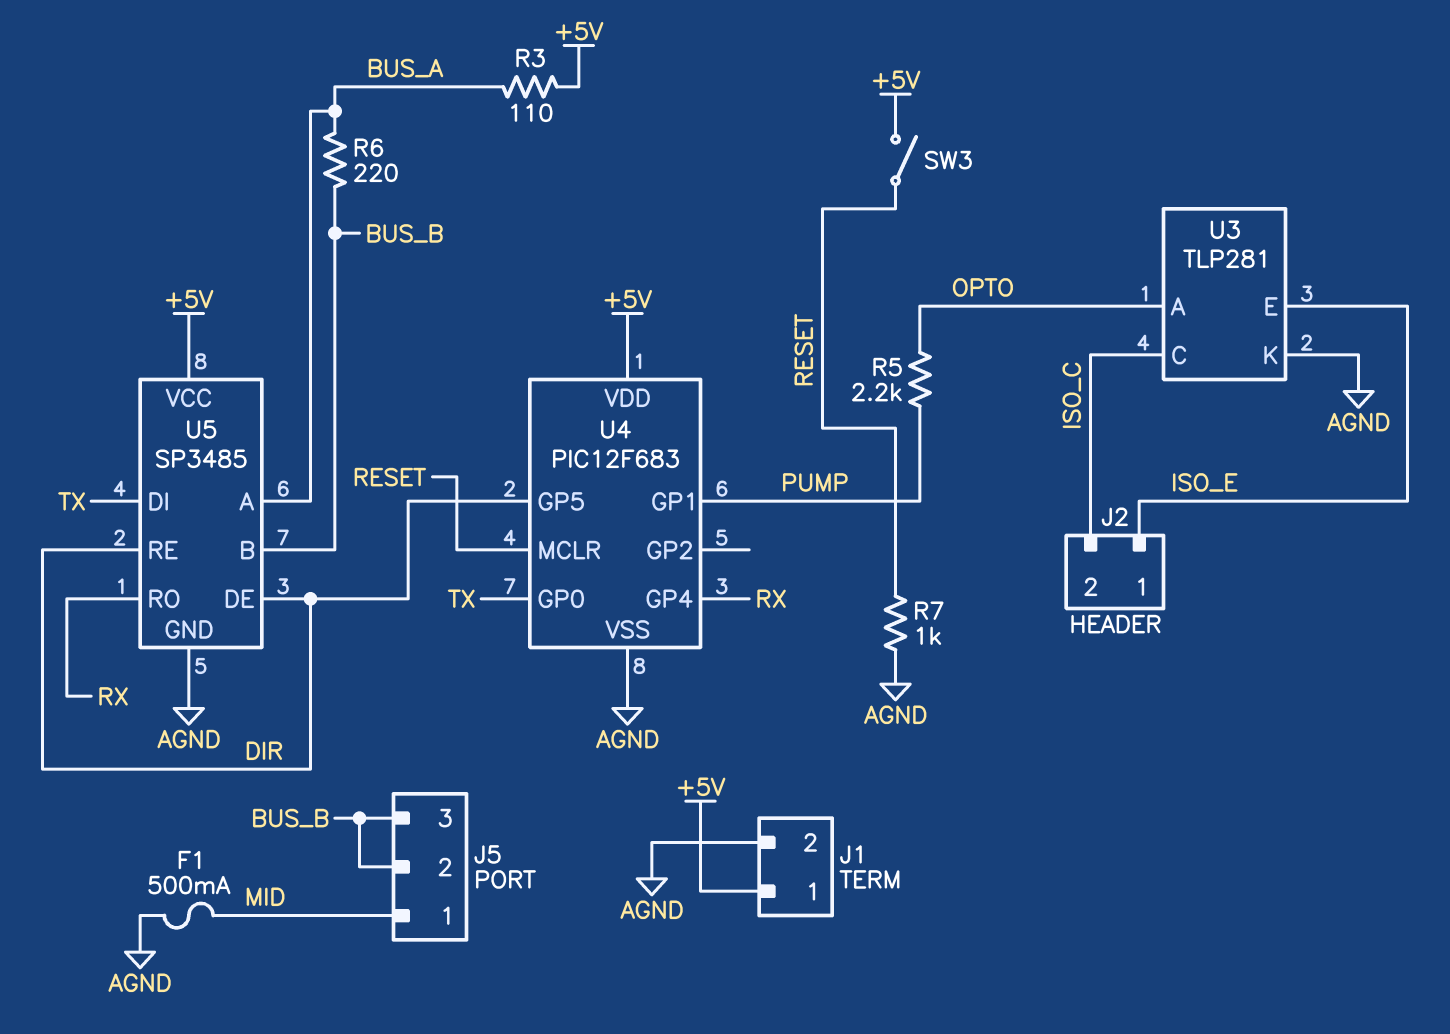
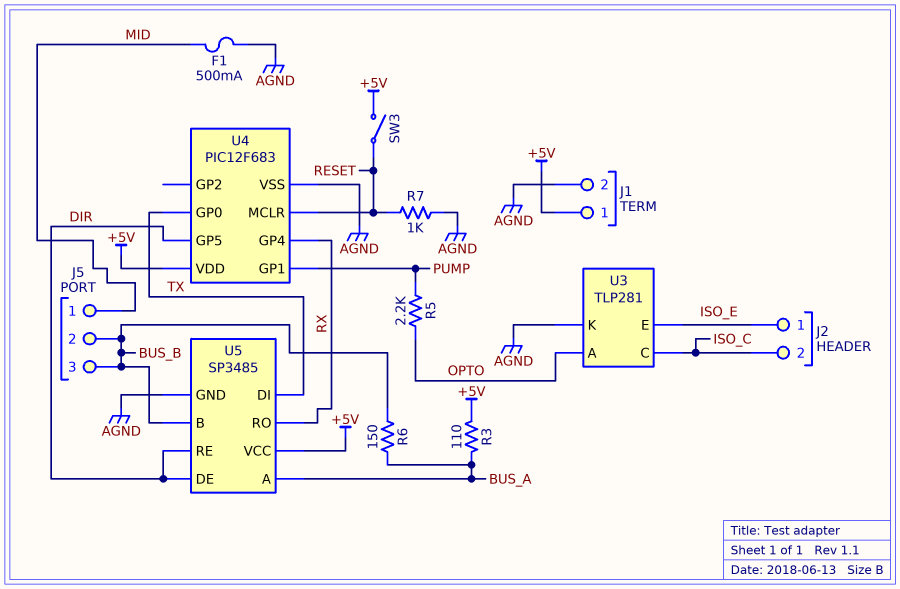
R6: 220 (BUS_A, BUS_B) -> 150 (BUS_A, BUS_B)

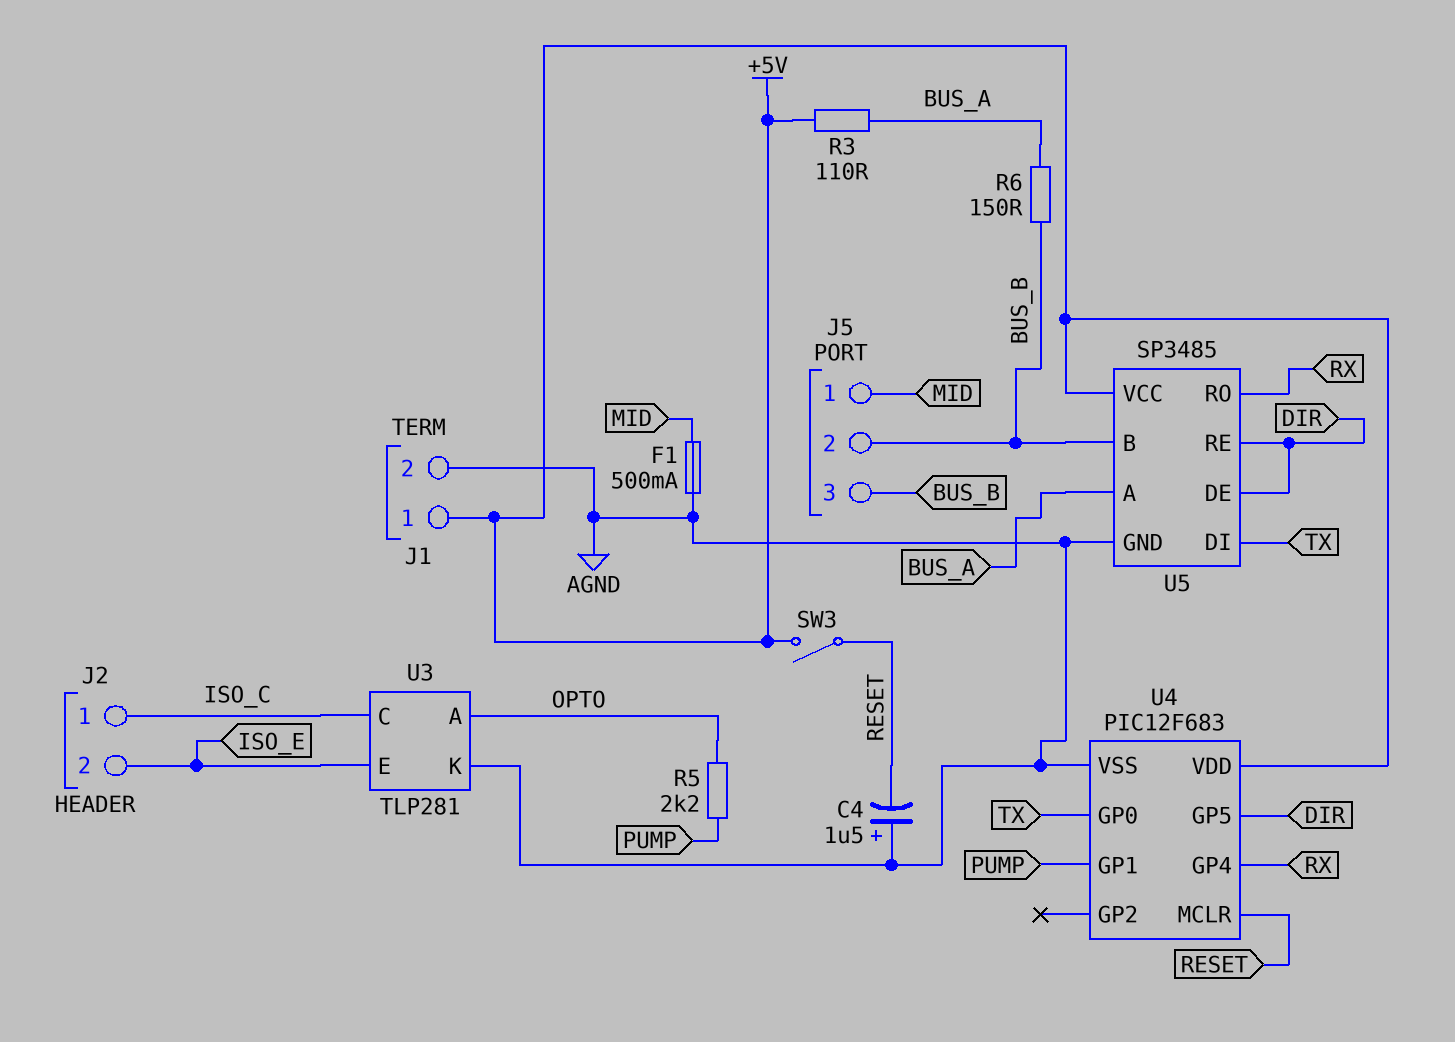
C4: none -> 1.5uF (plus AGND, minus RESET)
J2 pin 1: ISO_E -> ISO_C
J2 pin 2: ISO_C -> ISO_E
R7: 1k (AGND, RESET) -> none

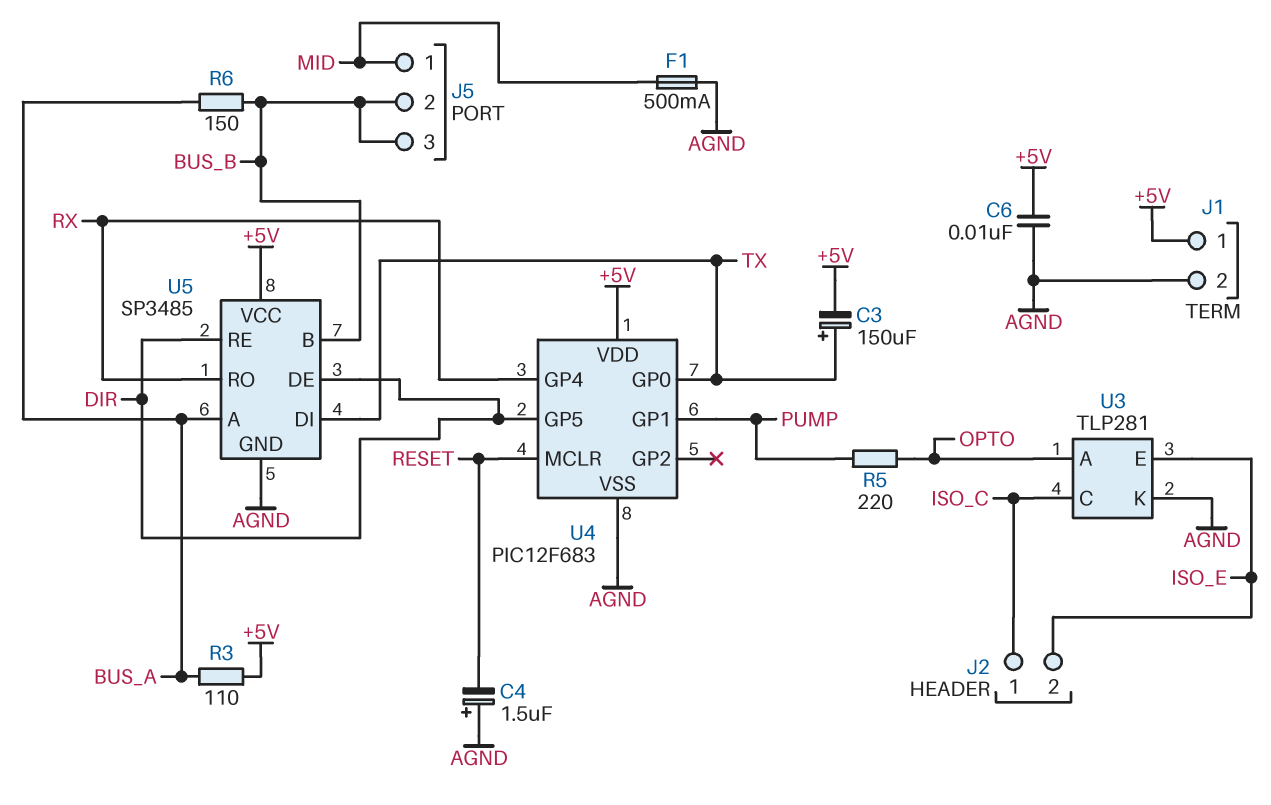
C3: none -> 150uF (plus TX, minus +5V)
C6: none -> 10nF (+5V, AGND)
R5: 2.2k (OPTO, PUMP) -> 220 (OPTO, PUMP)
SW3: switch (+5V, RESET) -> none

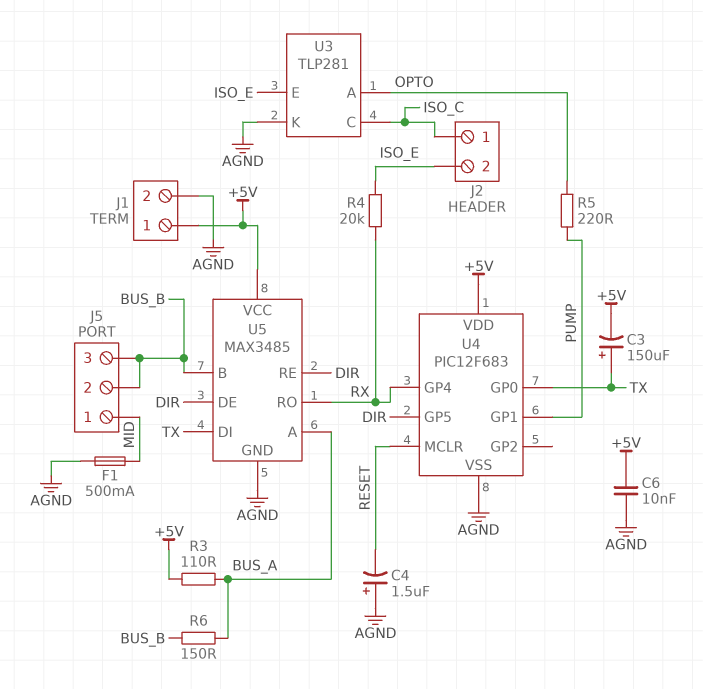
R4: none -> 20k (ISO_E, RX)
U5: SP3485 -> MAX3485

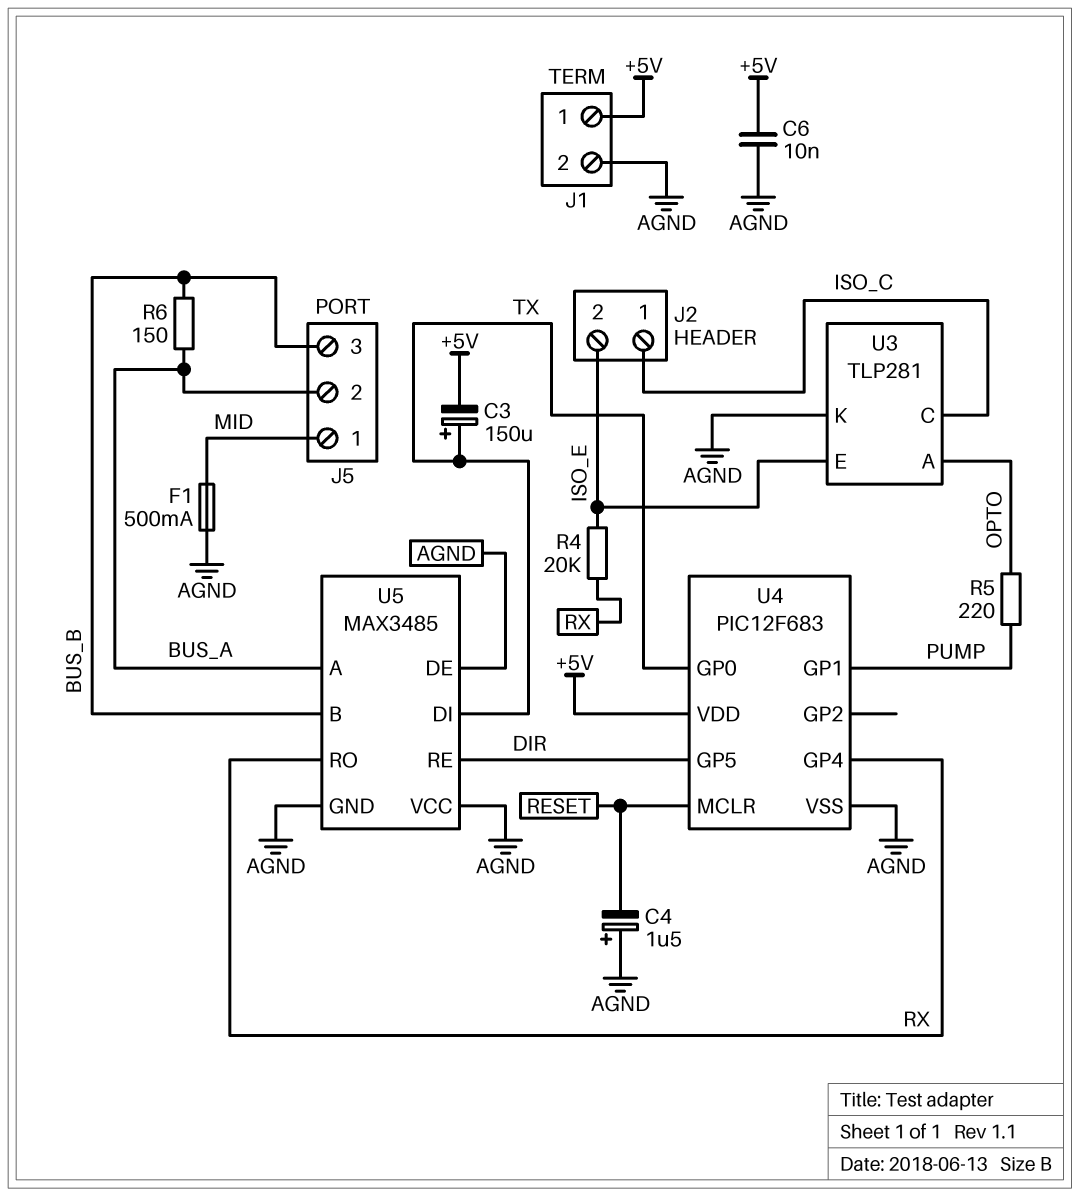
J5 pin 2: BUS_B -> BUS_A
R3: 110 (+5V, BUS_A) -> none
U5 pin DE: DIR -> AGND
U5 pin VCC: +5V -> AGND

